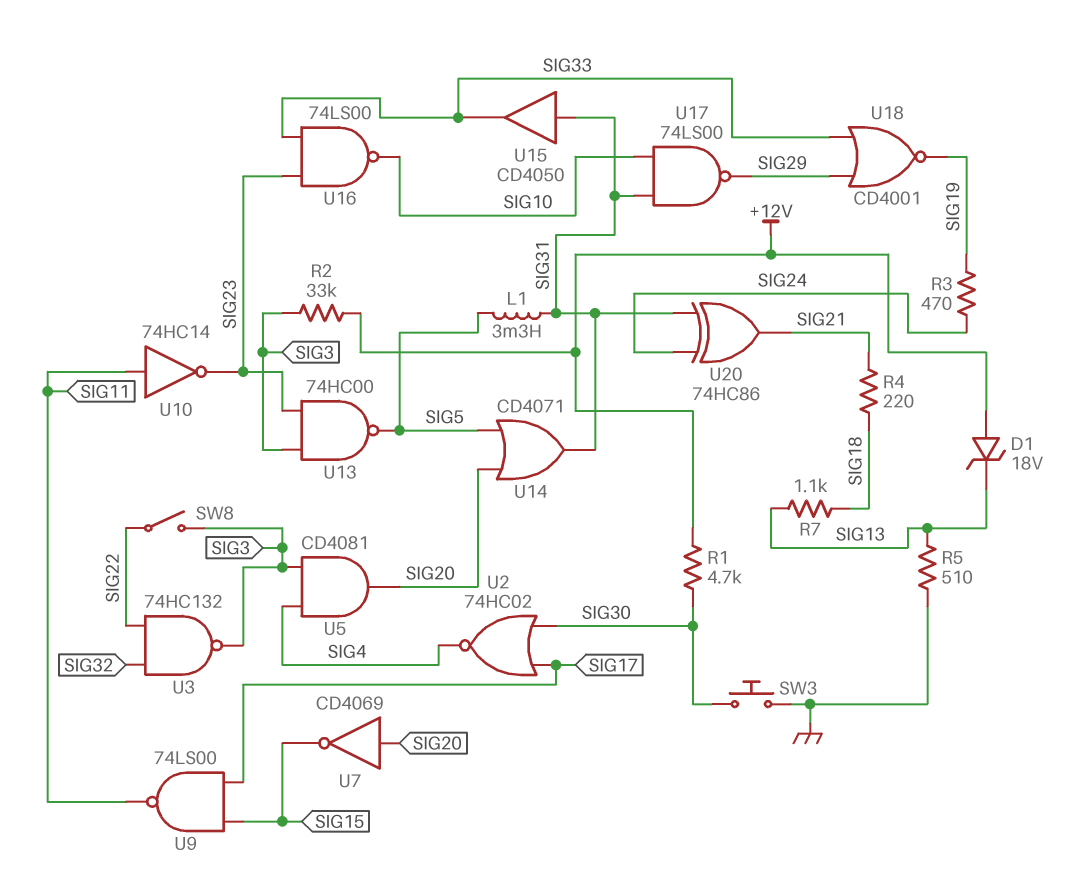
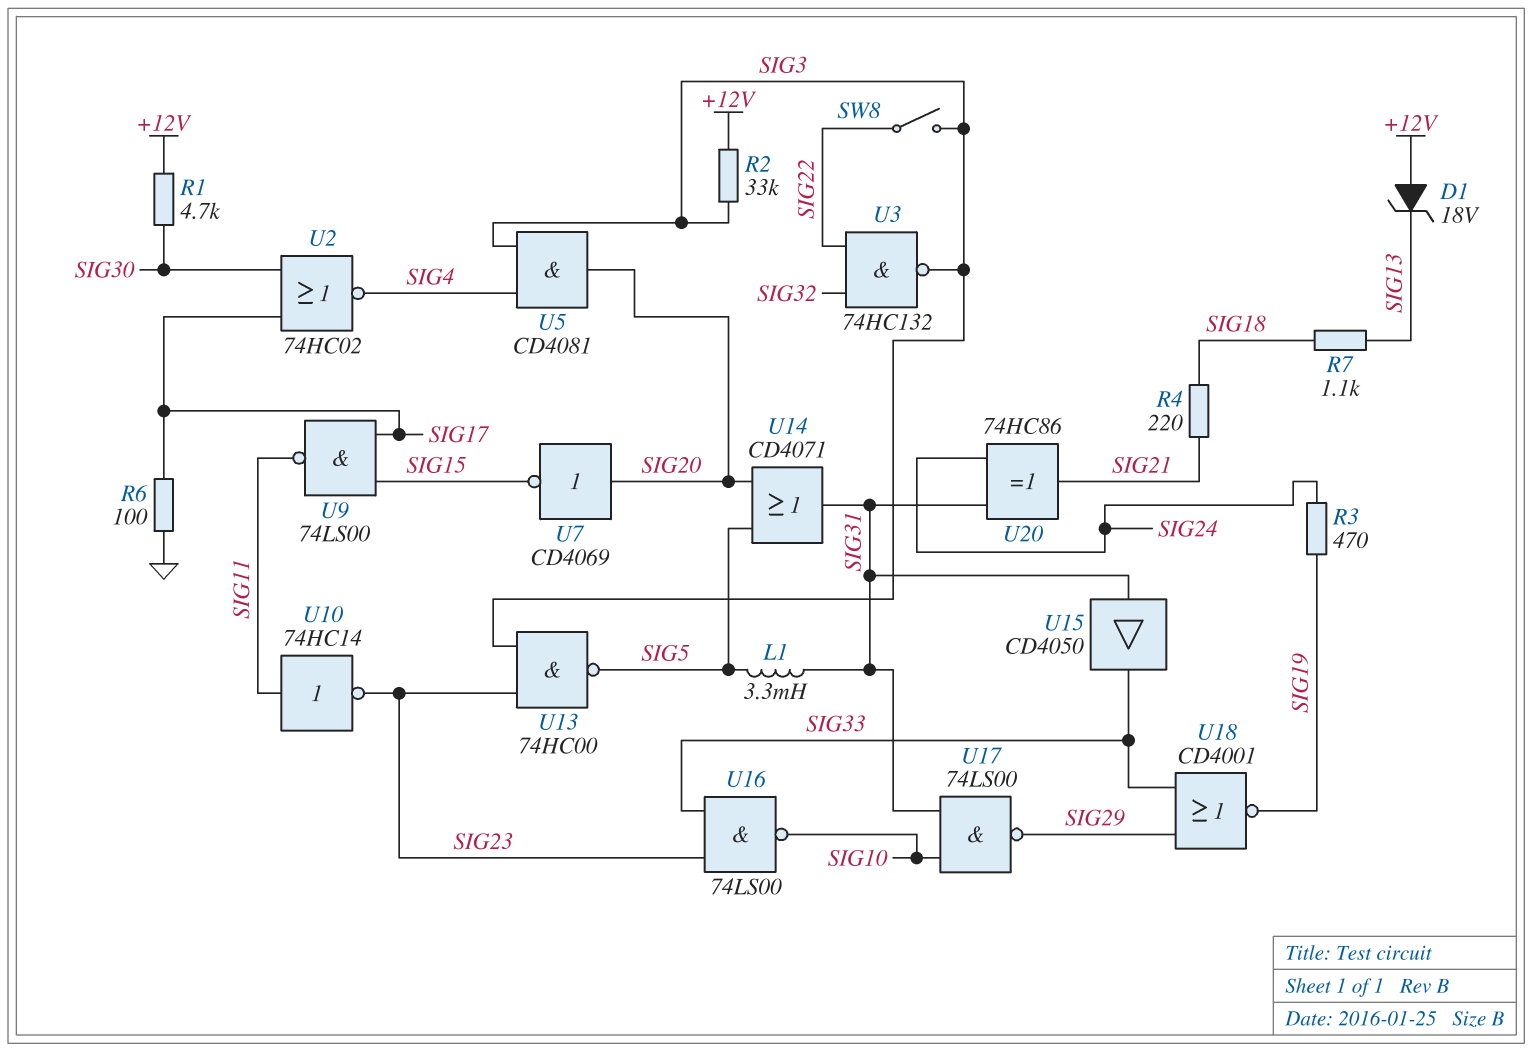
R5: 510 (GND, SIG13) -> none
R6: none -> 100 (GND, SIG17)
SW3: button (GND, SIG30) -> none

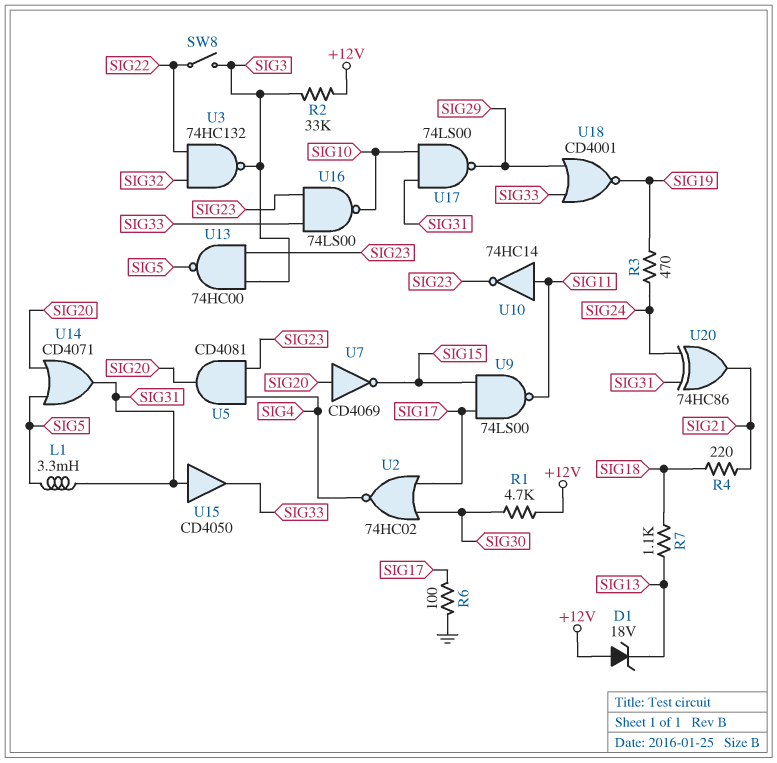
U5: AND CD4081 (in SIG3, in SIG4, out SIG20) -> AND CD4081 (in SIG4, in SIG23, out SIG20)

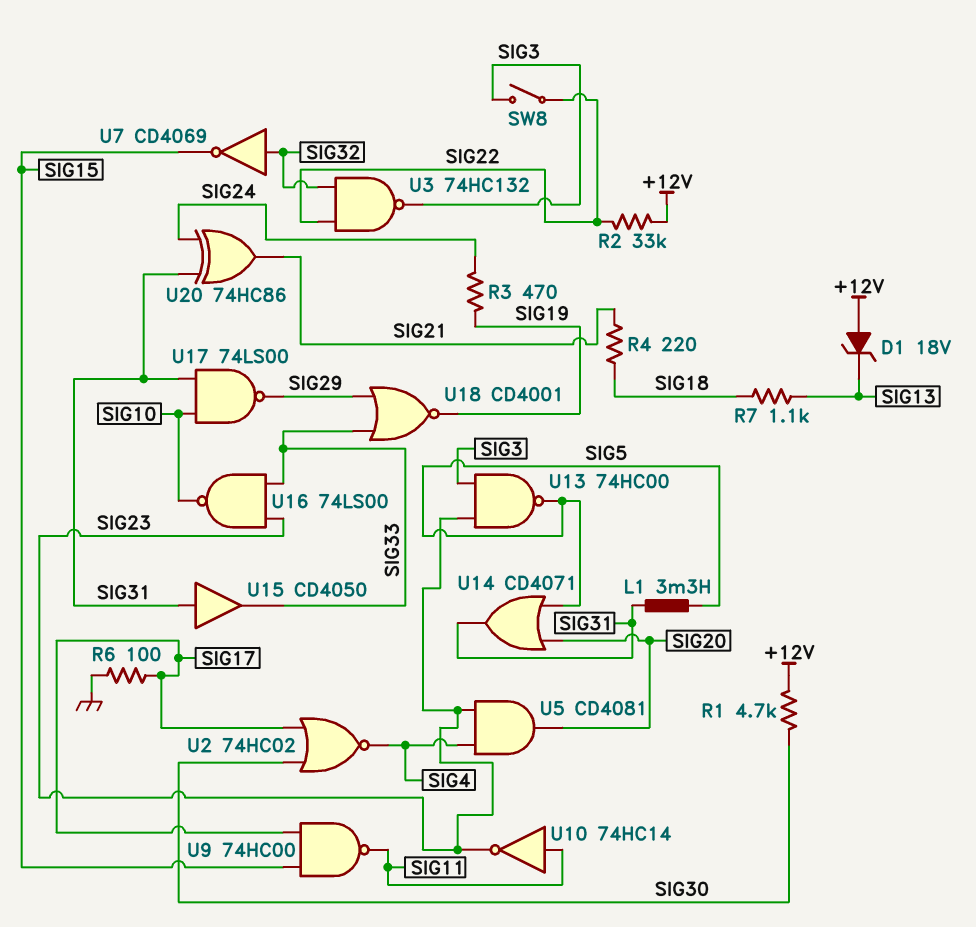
R2: 33k (+12V, SIG3) -> 33k (+12V, SIG22)
U7: NOT CD4069 (in SIG20, out SIG15) -> NOT CD4069 (in SIG32, out SIG15)
U9: NAND 74LS00 (in SIG15, in SIG17, out SIG11) -> NAND 74HC00 (in SIG15, in SIG17, out SIG11)

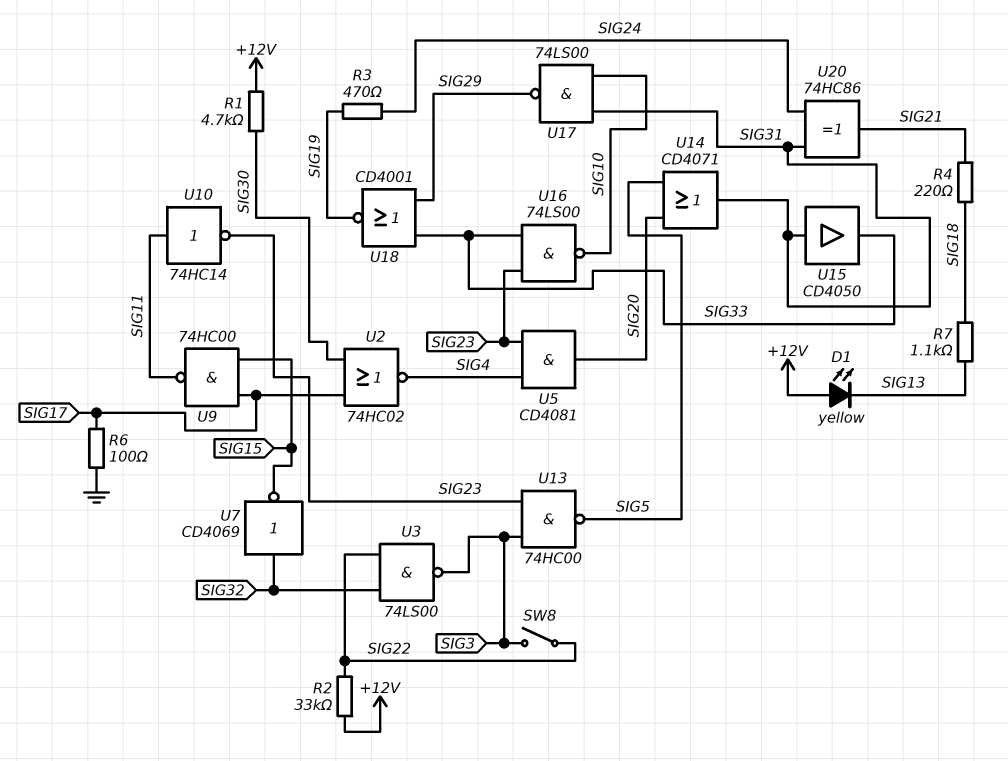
D1: zener 18V (A +12V, K SIG13) -> LED yellow (A +12V, K SIG13)
L1: 3.3mH (SIG5, SIG31) -> none
U3: NAND 74HC132 (in SIG22, in SIG32, out SIG3) -> NAND 74LS00 (in SIG22, in SIG32, out SIG3)

